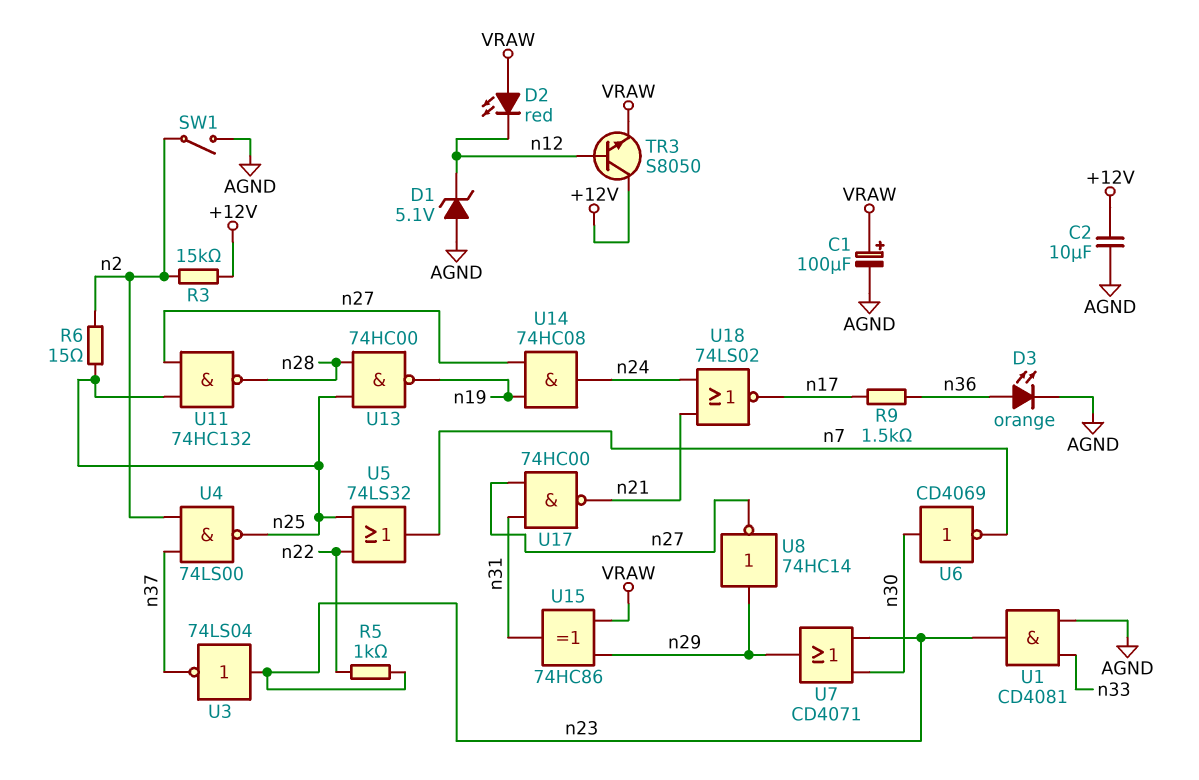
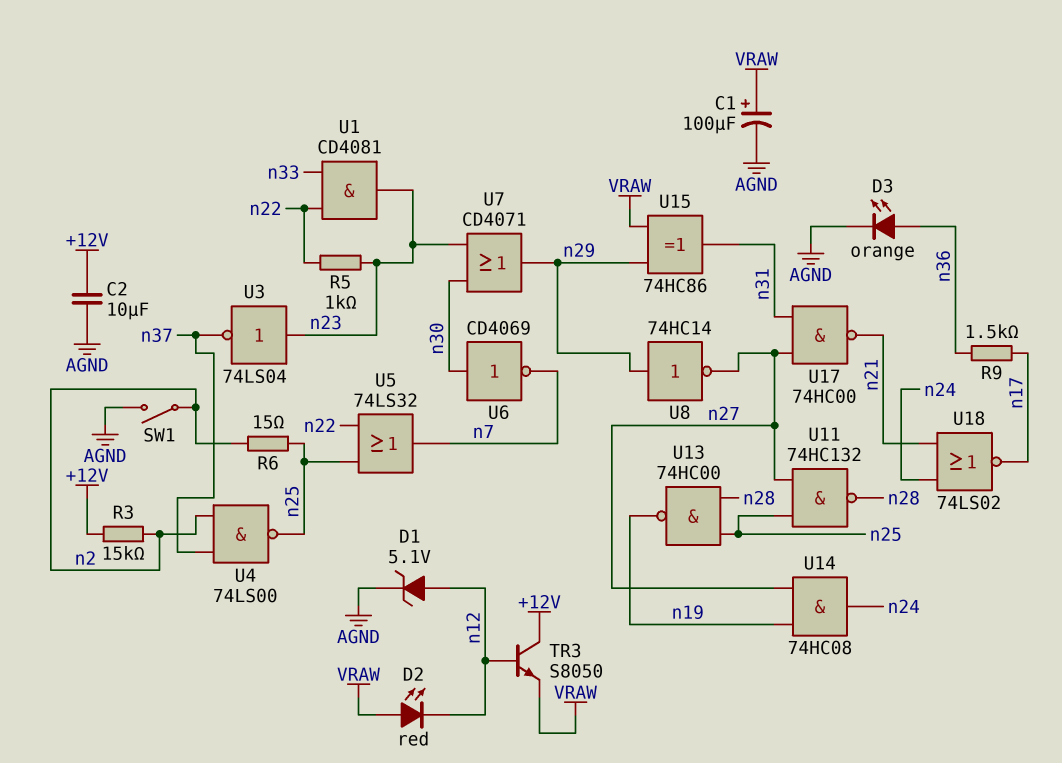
D1: zener 5.1V (A AGND, K n12) -> zener 5.1V (A n12, K AGND)
U1: AND CD4081 (in AGND, in n33, out n23) -> AND CD4081 (in n22, in n33, out n23)

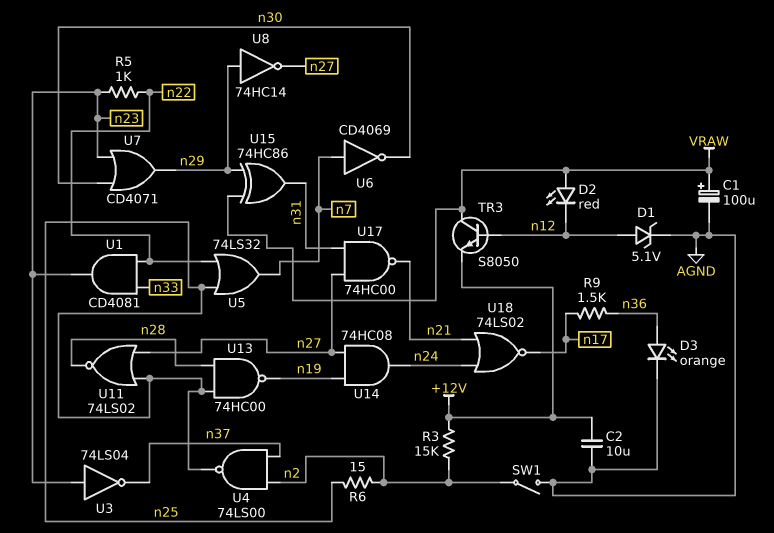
TR3: NPN S8050 (B n12, C +12V, E VRAW) -> NPN S8050 (B n12, C VRAW, E +12V)
U6: NOT CD4069 (in n30, out n7) -> NOT CD4069 (in n7, out n30)
U11: NAND 74HC132 (in n25, in n27, out n28) -> NOR 74LS02 (in n25, in n27, out n28)

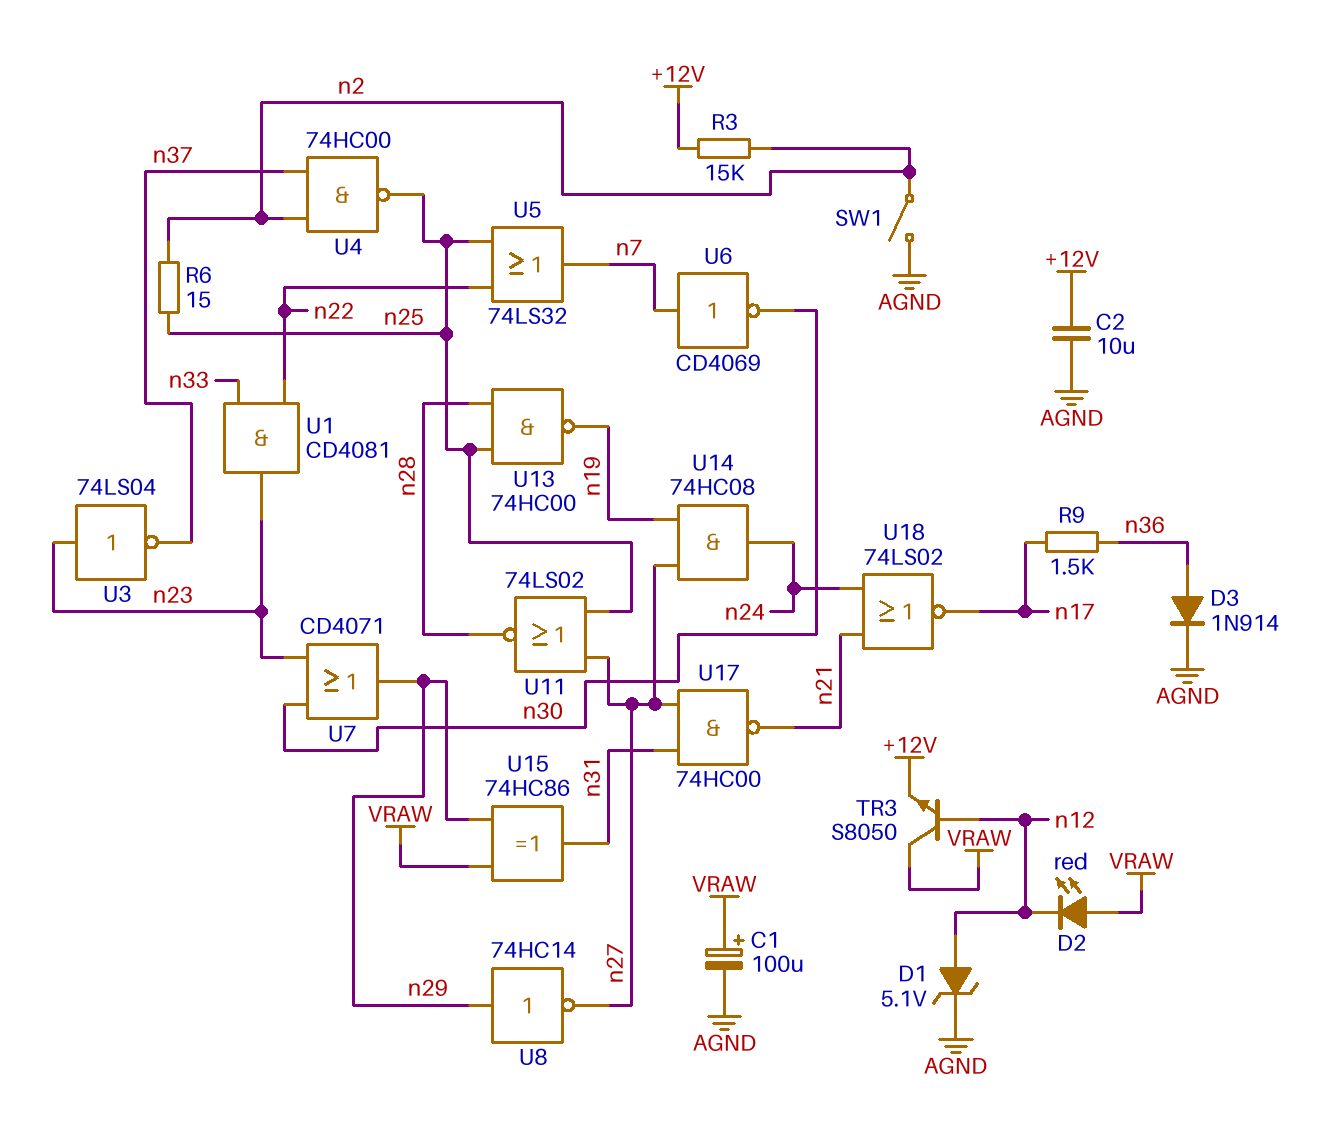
D3: LED orange (A n36, K AGND) -> diode 1N914 (A n36, K AGND)
R5: 1k (n22, n23) -> none
U4: NAND 74LS00 (in n2, in n37, out n25) -> NAND 74HC00 (in n2, in n37, out n25)

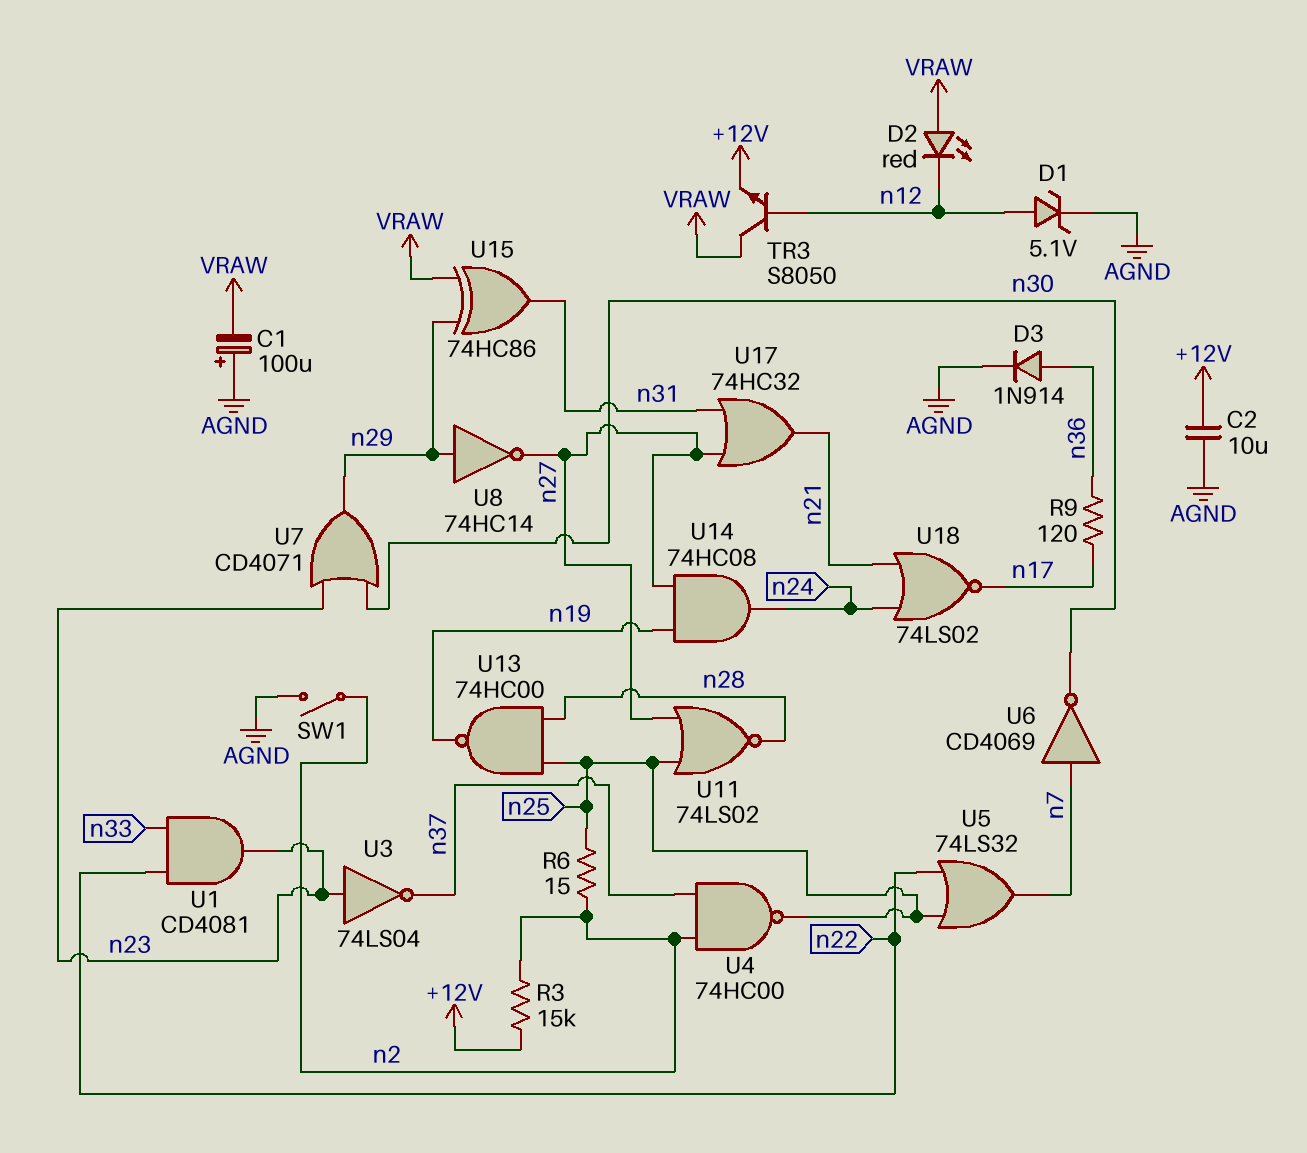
C1: 100uF (plus VRAW, minus AGND) -> 100uF (plus AGND, minus VRAW)
R9: 1.5k (n17, n36) -> 120 (n17, n36)
U17: NAND 74HC00 (in n27, in n31, out n21) -> OR 74HC32 (in n27, in n31, out n21)

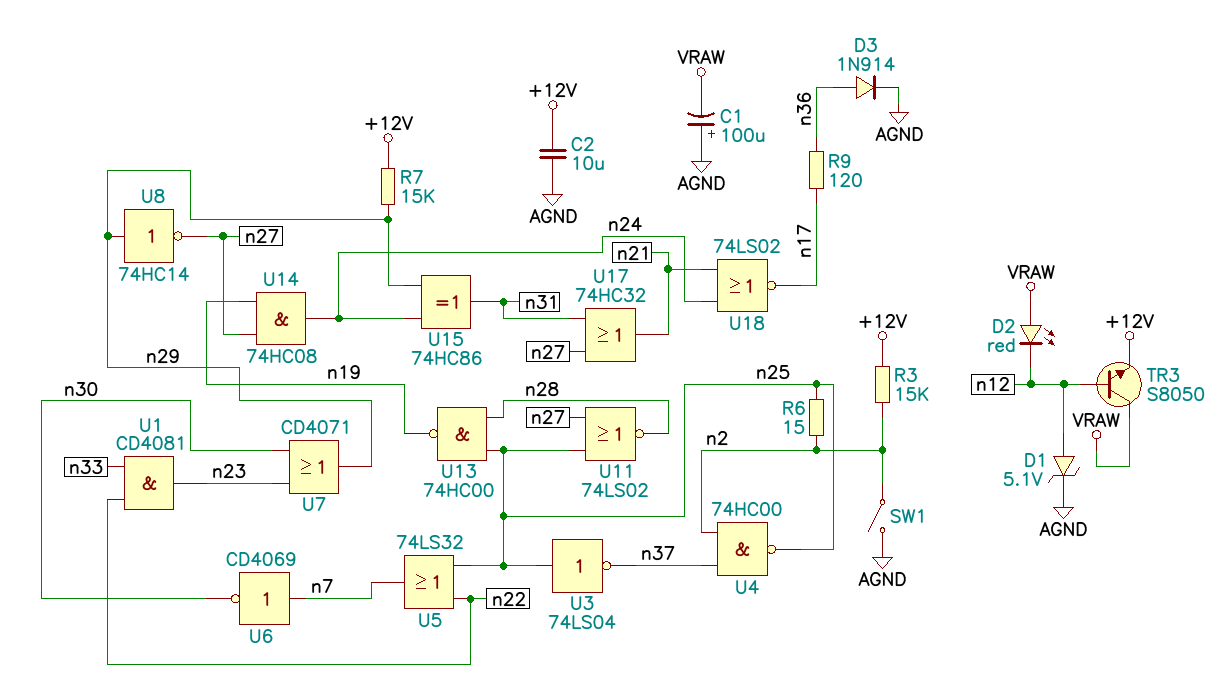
R7: none -> 15k (+12V, n29)
U3: NOT 74LS04 (in n23, out n37) -> NOT 74LS04 (in n25, out n37)
U15: XOR 74HC86 (in VRAW, in n29, out n31) -> XOR 74HC86 (in n24, in n29, out n31)

